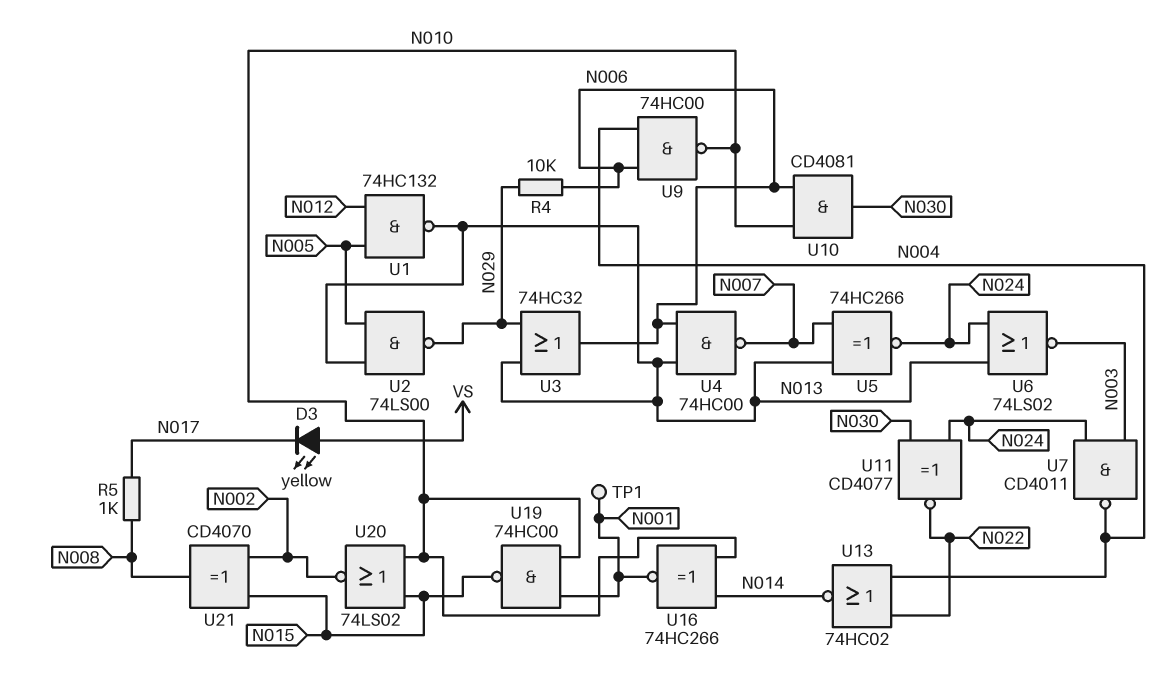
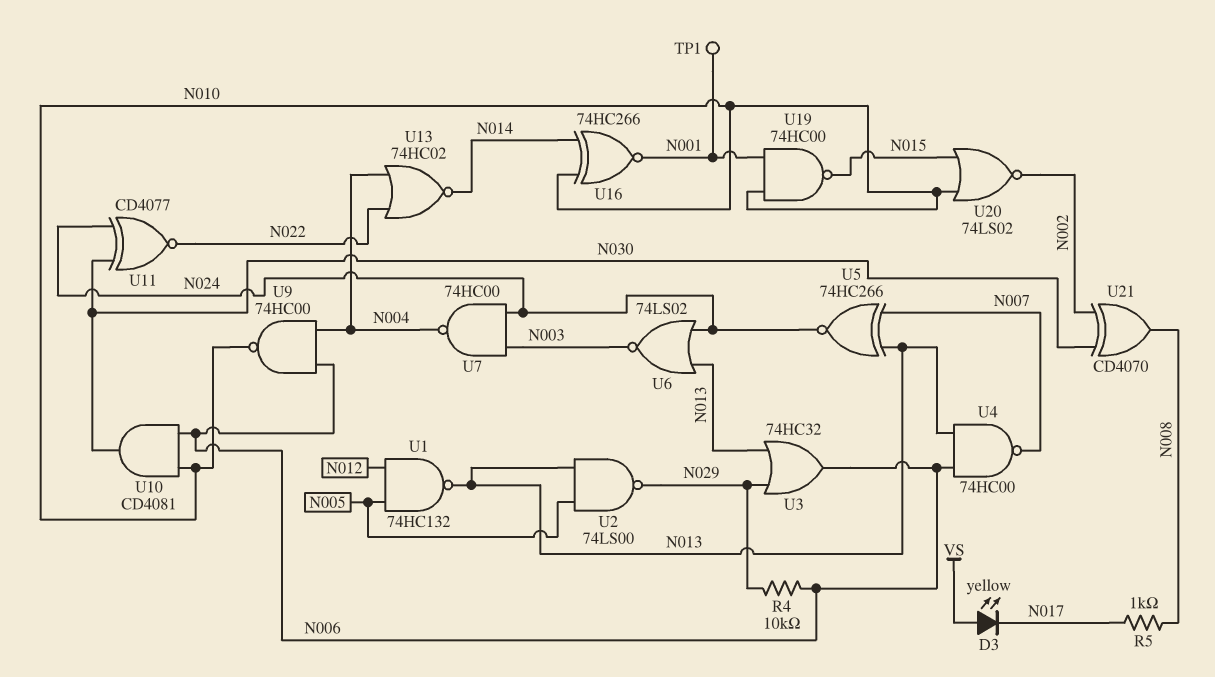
U7: NAND CD4011 (in N003, in N024, out N004) -> NAND 74HC00 (in N003, in N024, out N004)
U21: XOR CD4070 (in N002, in N015, out N008) -> XOR CD4070 (in N002, in N030, out N008)

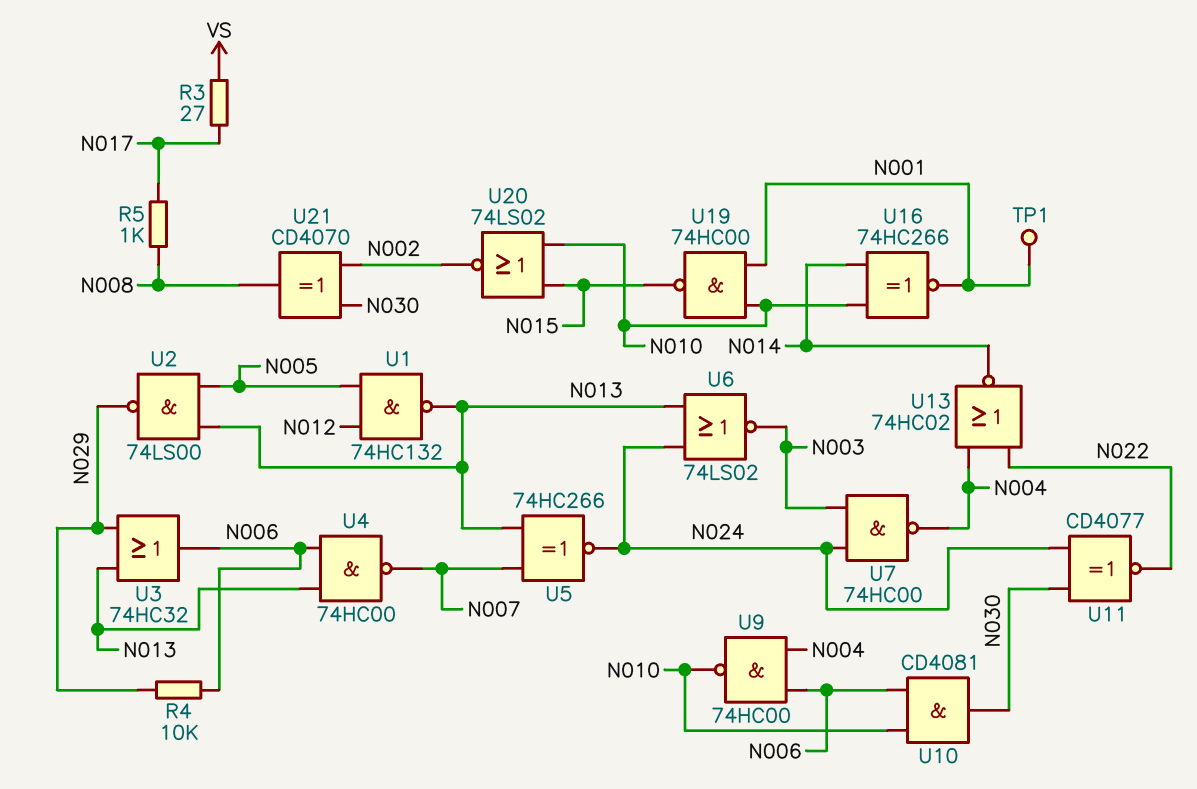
D3: LED yellow (A VS, K N017) -> none
R3: none -> 27 (N017, VS)

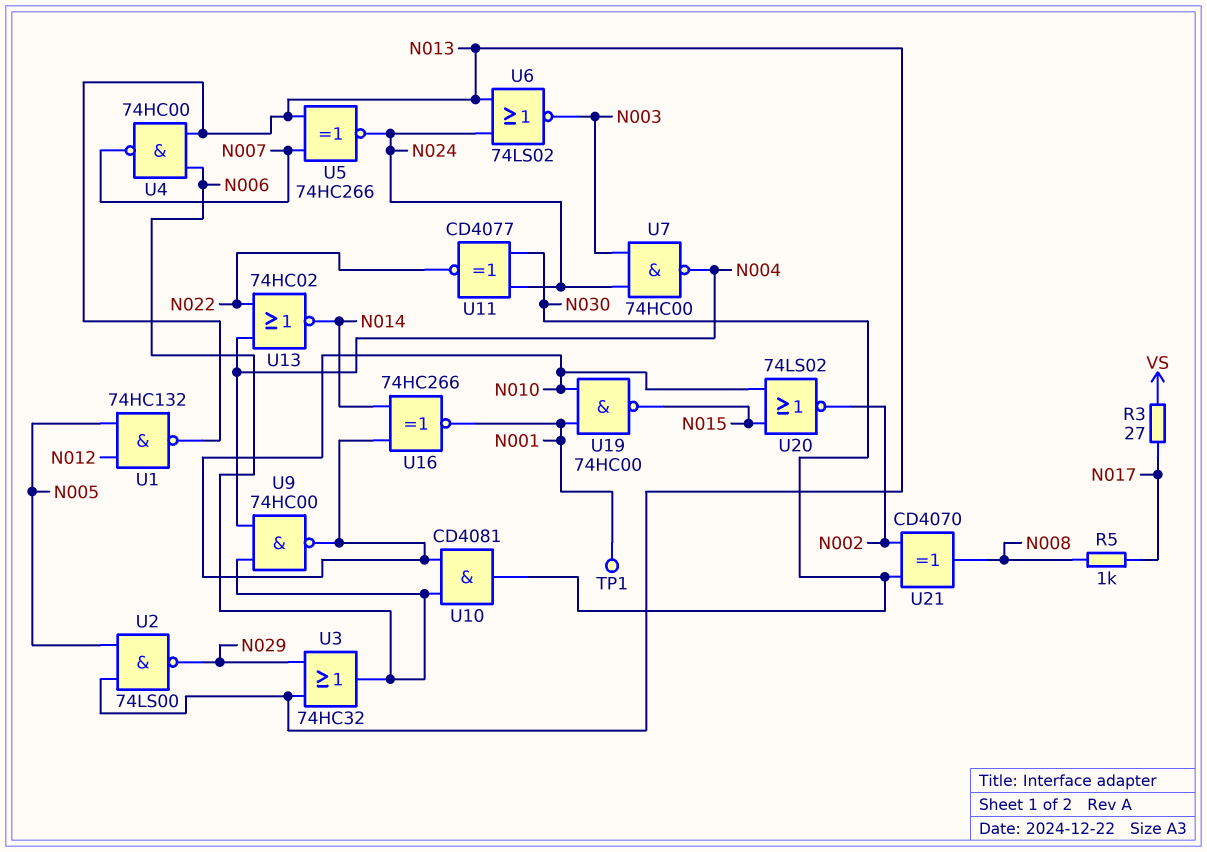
R4: 10k (N006, N029) -> none

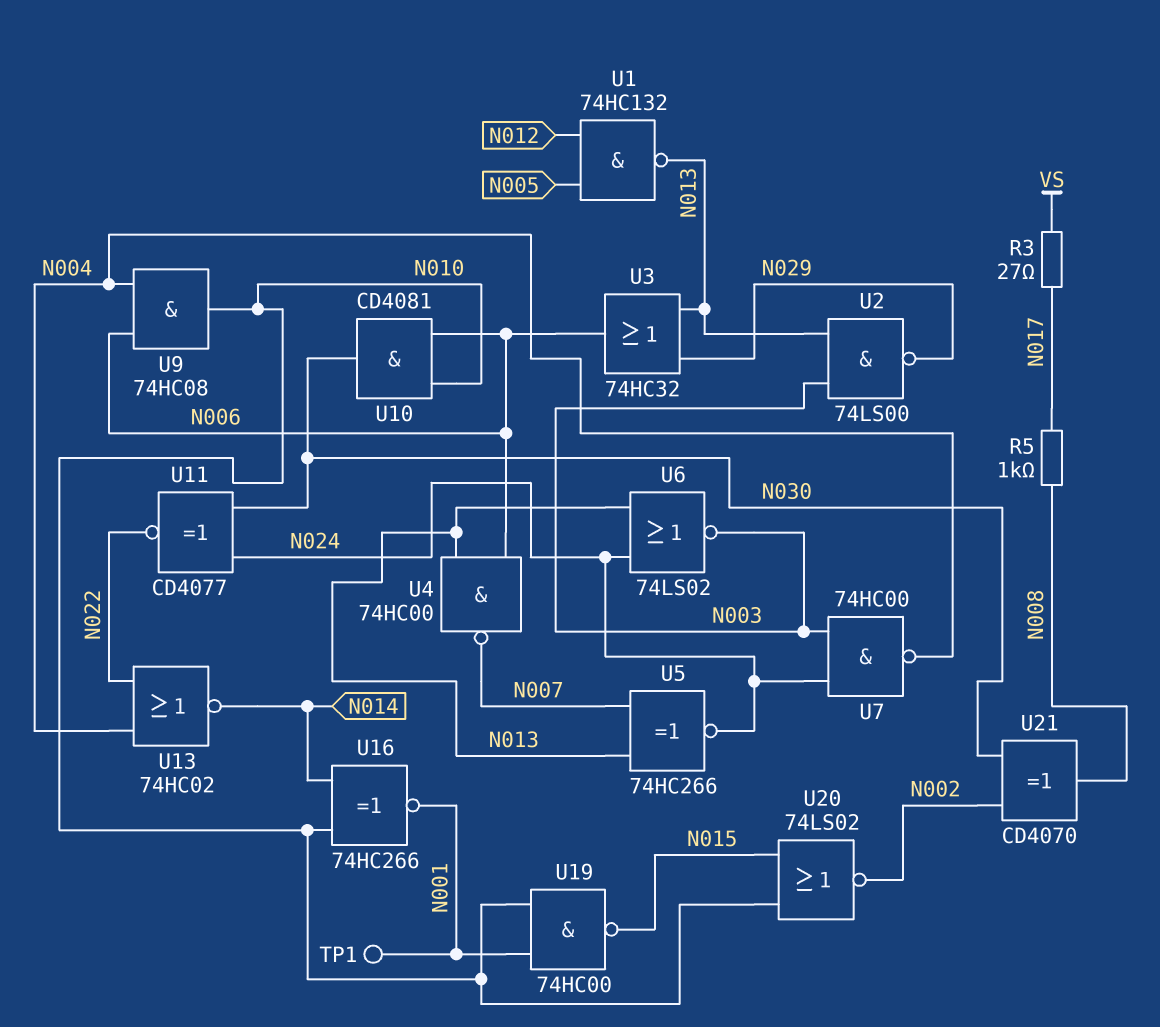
U2: NAND 74LS00 (in N005, in N013, out N029) -> NAND 74LS00 (in N003, in N013, out N029)
U9: NAND 74HC00 (in N004, in N006, out N010) -> AND 74HC08 (in N004, in N006, out N010)

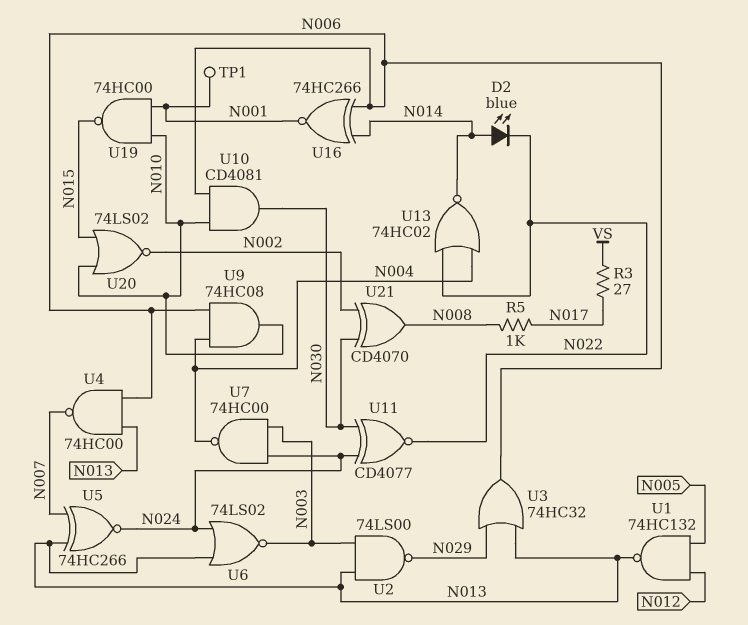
D2: none -> LED blue (A N014, K N022)
U16: XNOR 74HC266 (in N010, in N014, out N001) -> XNOR 74HC266 (in N006, in N014, out N001)

